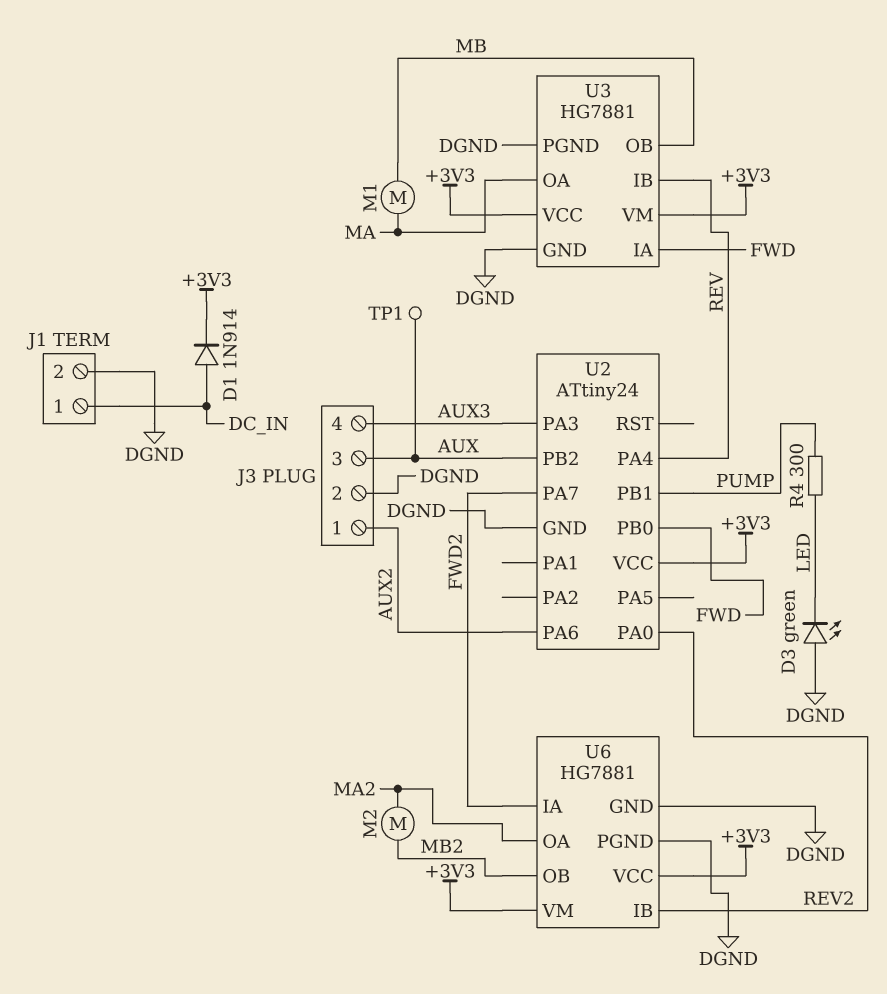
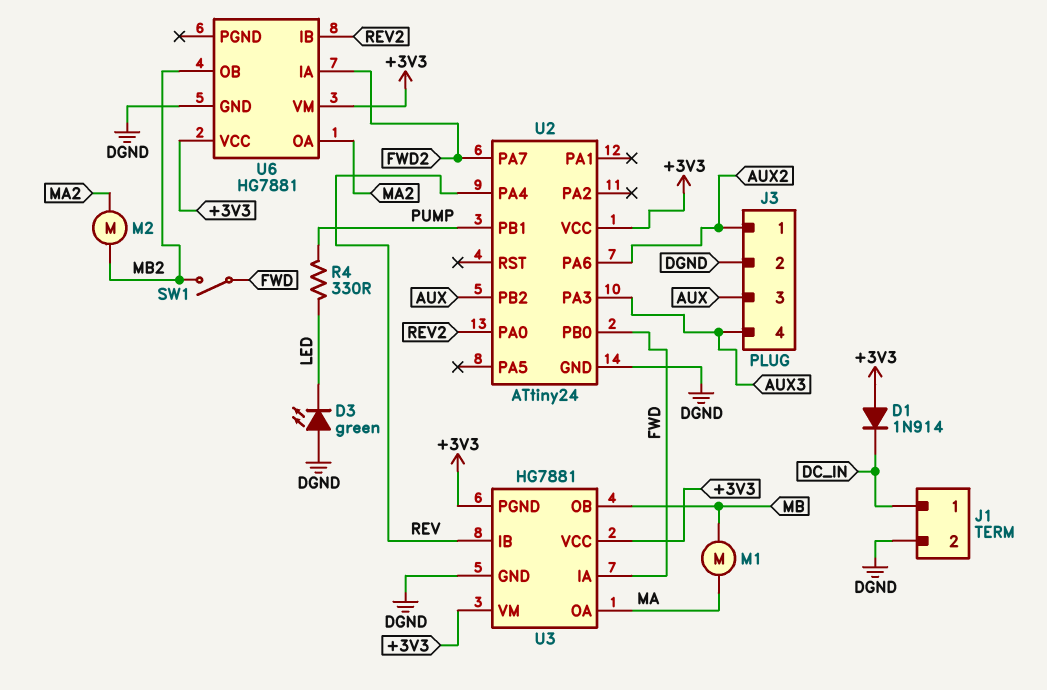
D1: diode 1N914 (A DC_IN, K +3V3) -> diode 1N914 (A +3V3, K DC_IN)
R4: 300 (LED, PUMP) -> 330 (LED, PUMP)
SW1: none -> switch (FWD, MB2)
TP1: test point (AUX) -> none
U3 pin PGND: DGND -> +3V3
U6 pin PGND: DGND -> none

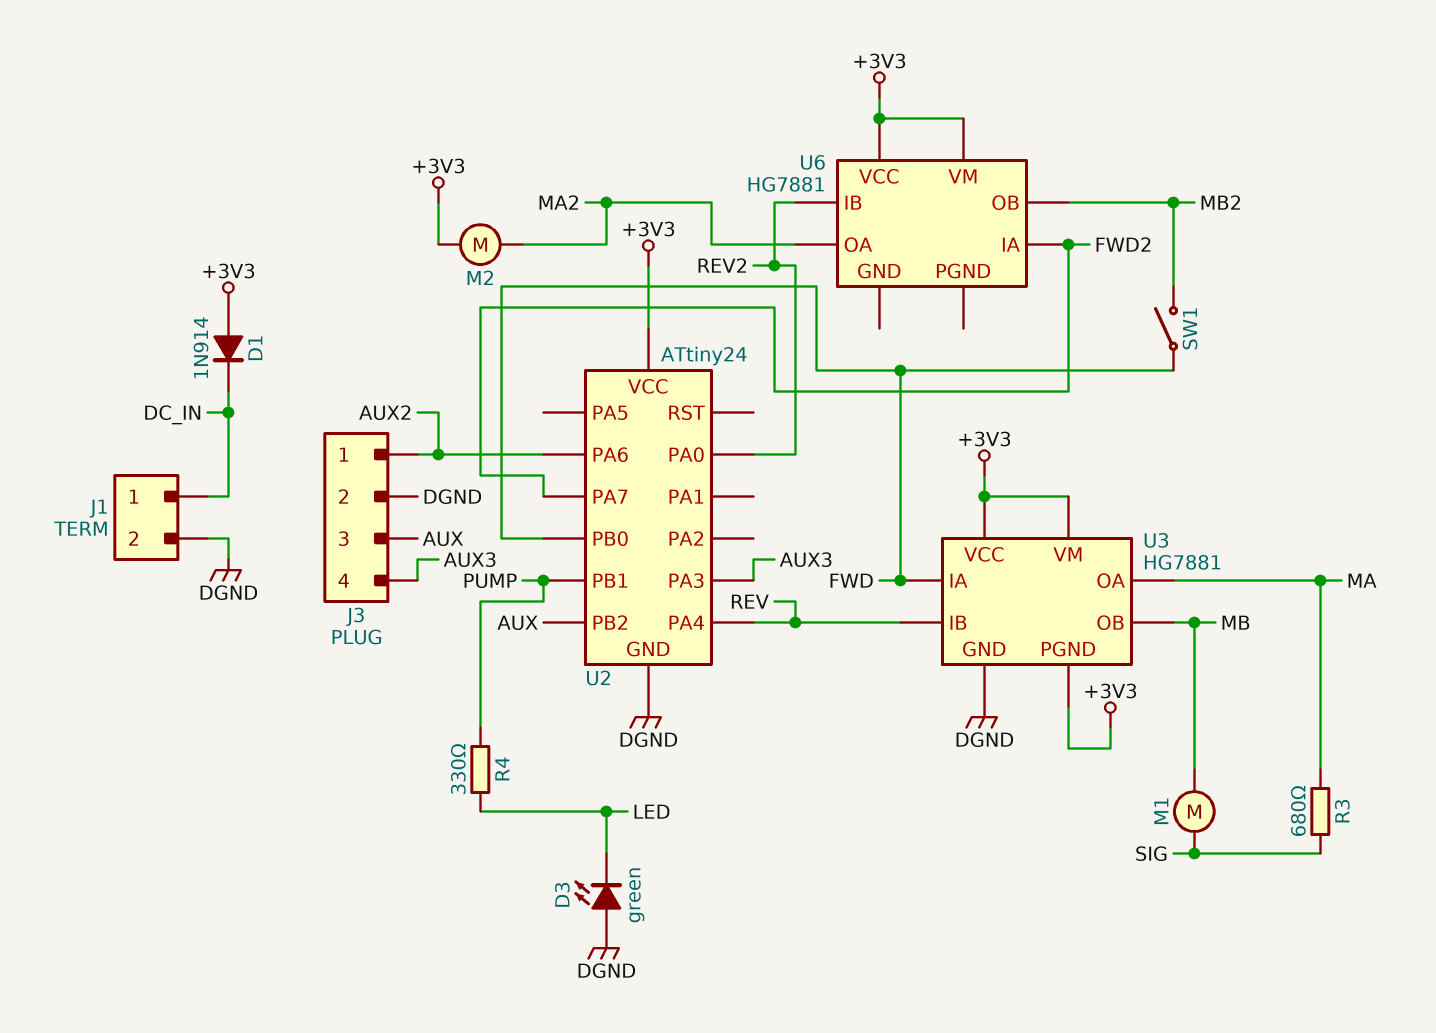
M1: motor (MA, MB) -> motor (MB, SIG)
M2: motor (MA2, MB2) -> motor (+3V3, MA2)
R3: none -> 680 (MA, SIG)
U6 pin GND: DGND -> none

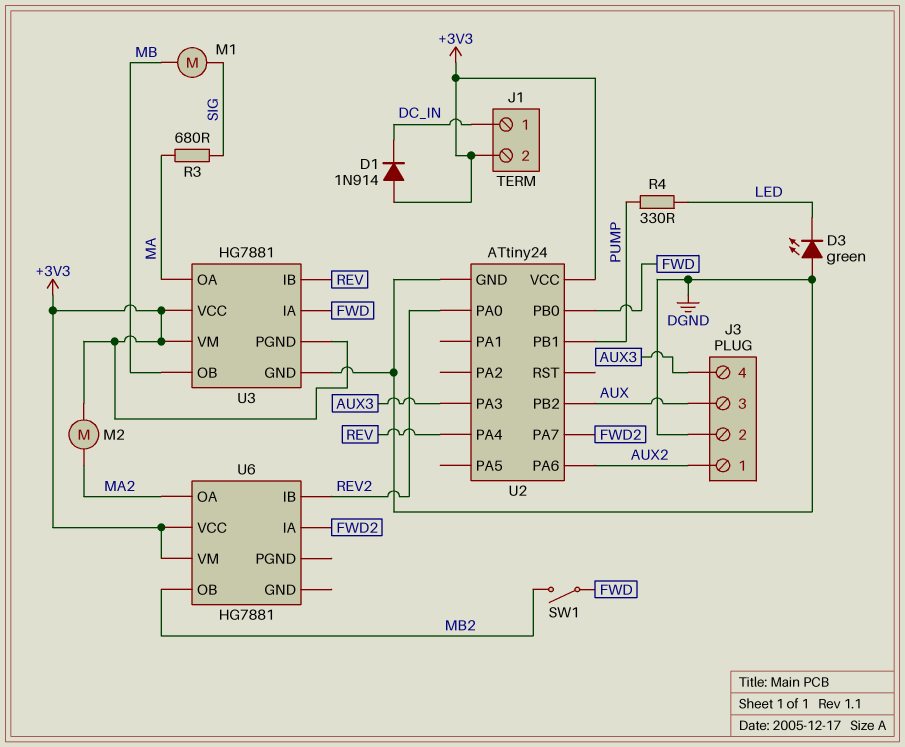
J1 pin 2: DGND -> +3V3

